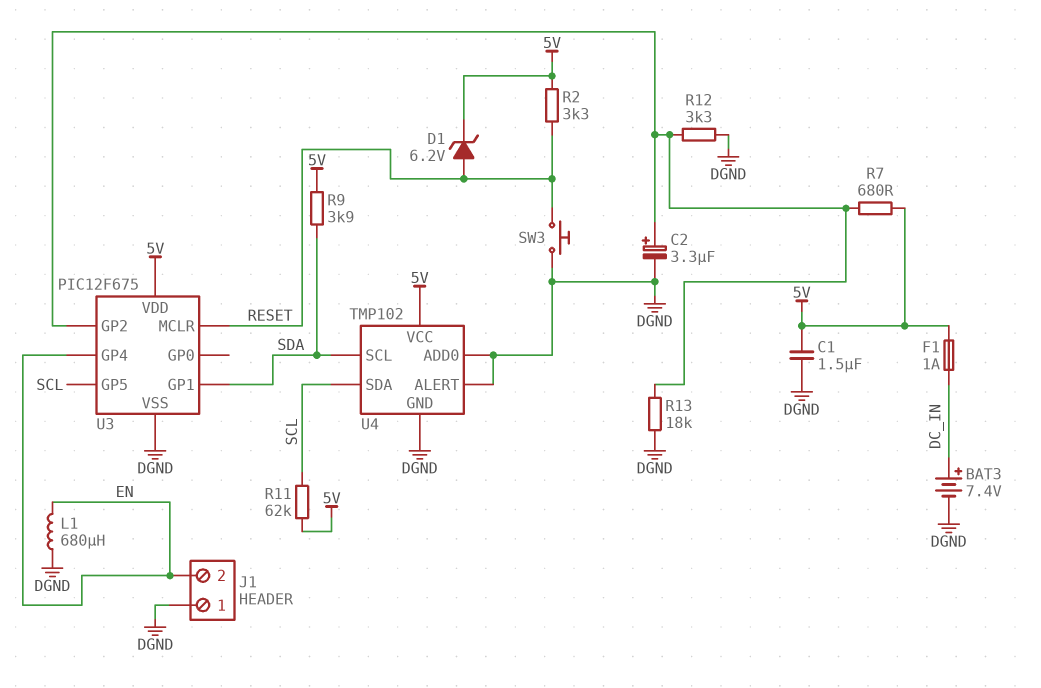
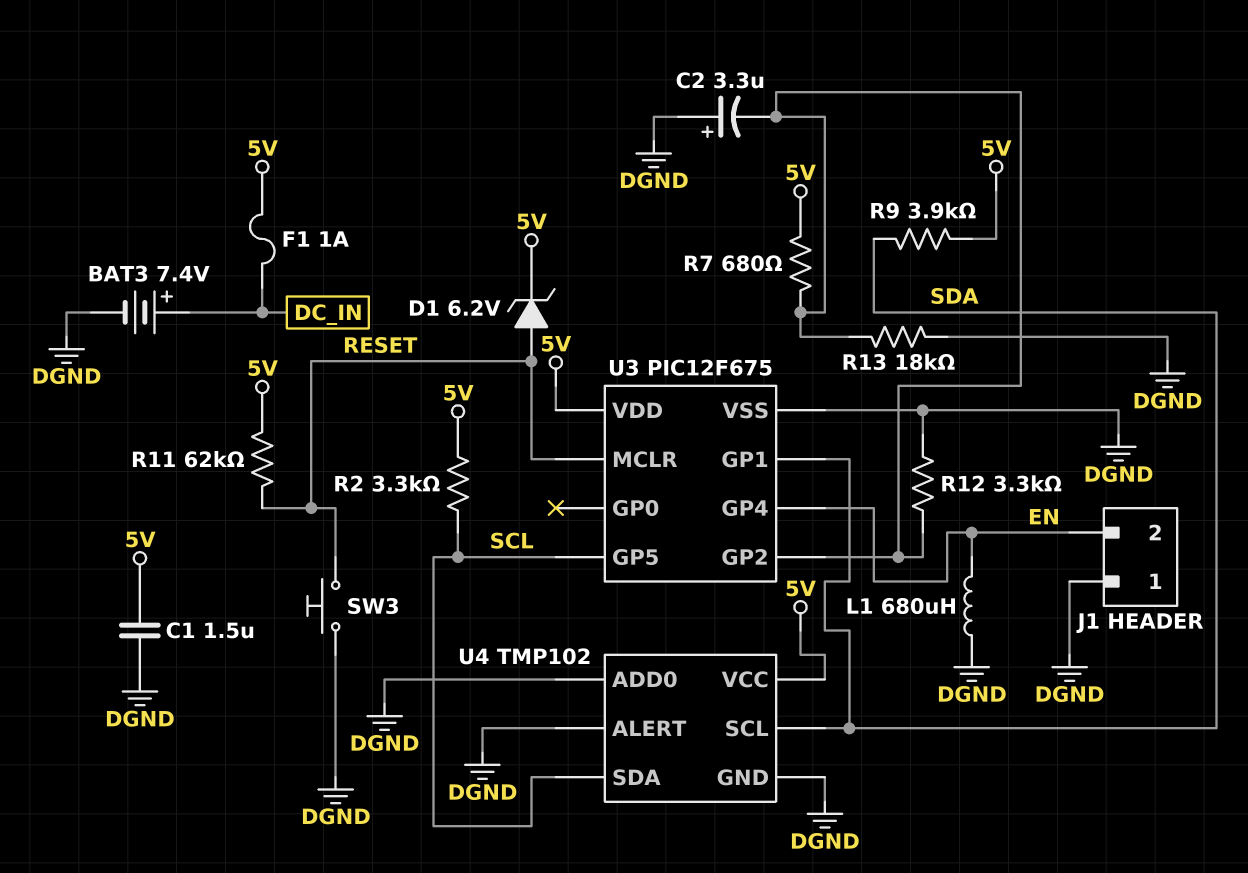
C2: 3.3uF (plus U3/GP2, minus DGND) -> 3.3uF (plus DGND, minus U3/GP2)
R2: 3.3k (5V, RESET) -> 3.3k (5V, SCL)
R11: 62k (5V, SCL) -> 62k (5V, RESET)

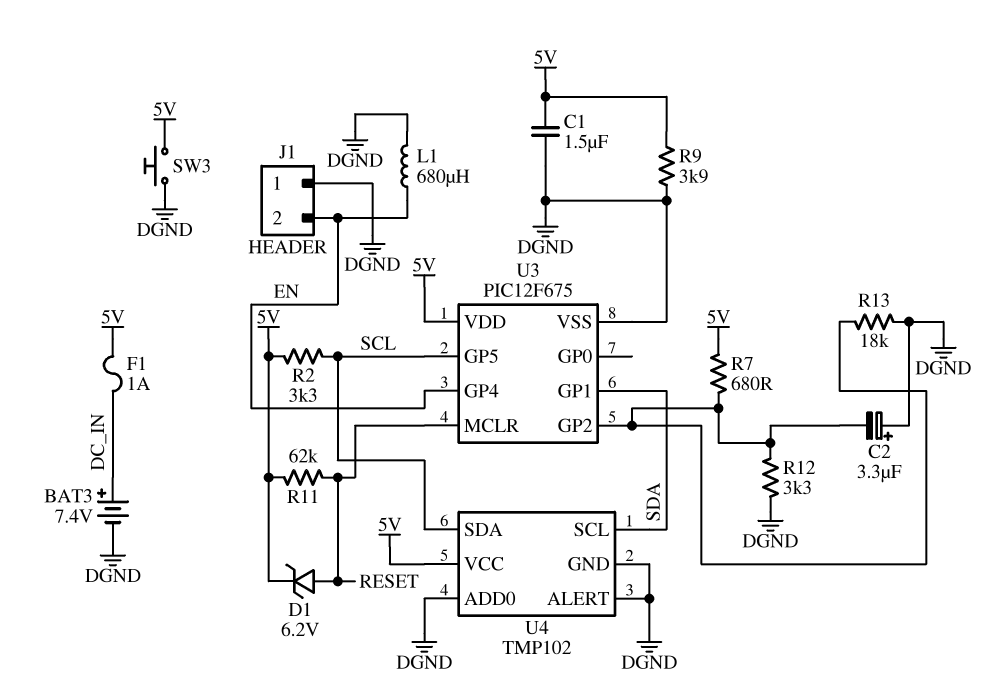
R9: 3.9k (5V, SDA) -> 3.9k (5V, DGND)
SW3: button (DGND, RESET) -> button (5V, DGND)

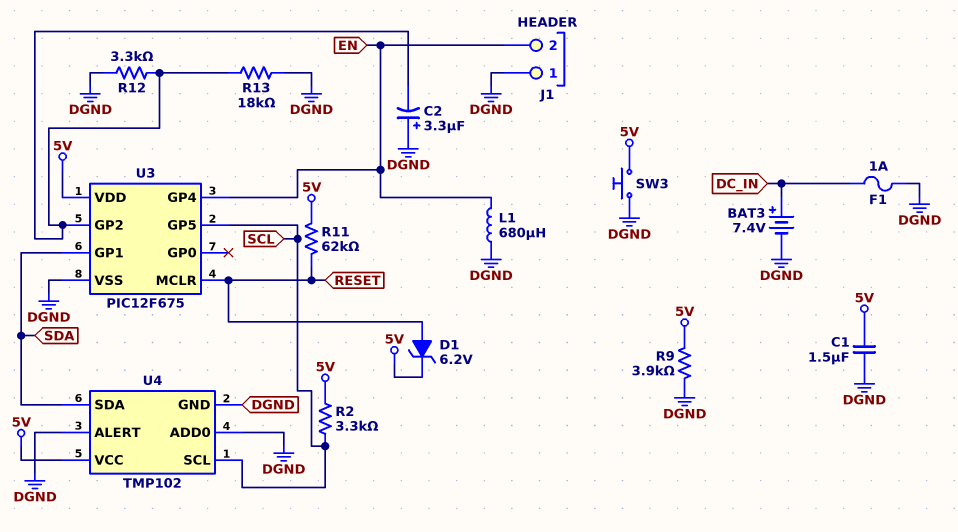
F1: 1A (5V, DC_IN) -> 1A (DC_IN, DGND)
R7: 680 (5V, U3/GP2) -> none
U4 pin SCL: SDA -> SCL
U4 pin SDA: SCL -> SDA

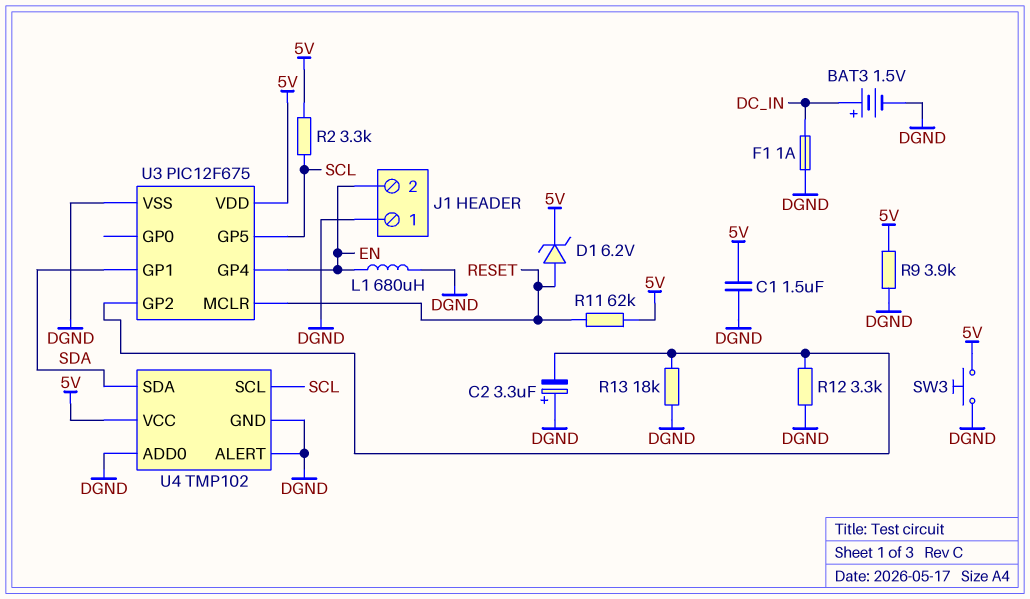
BAT3: 7.4V (plus DC_IN, minus DGND) -> 1.5V (plus DC_IN, minus DGND)

